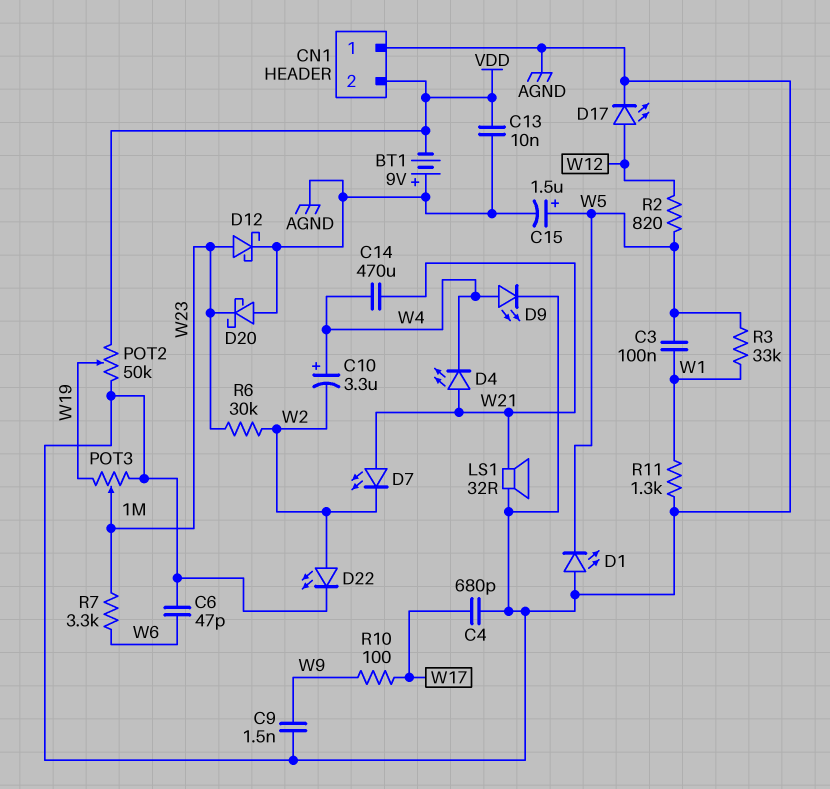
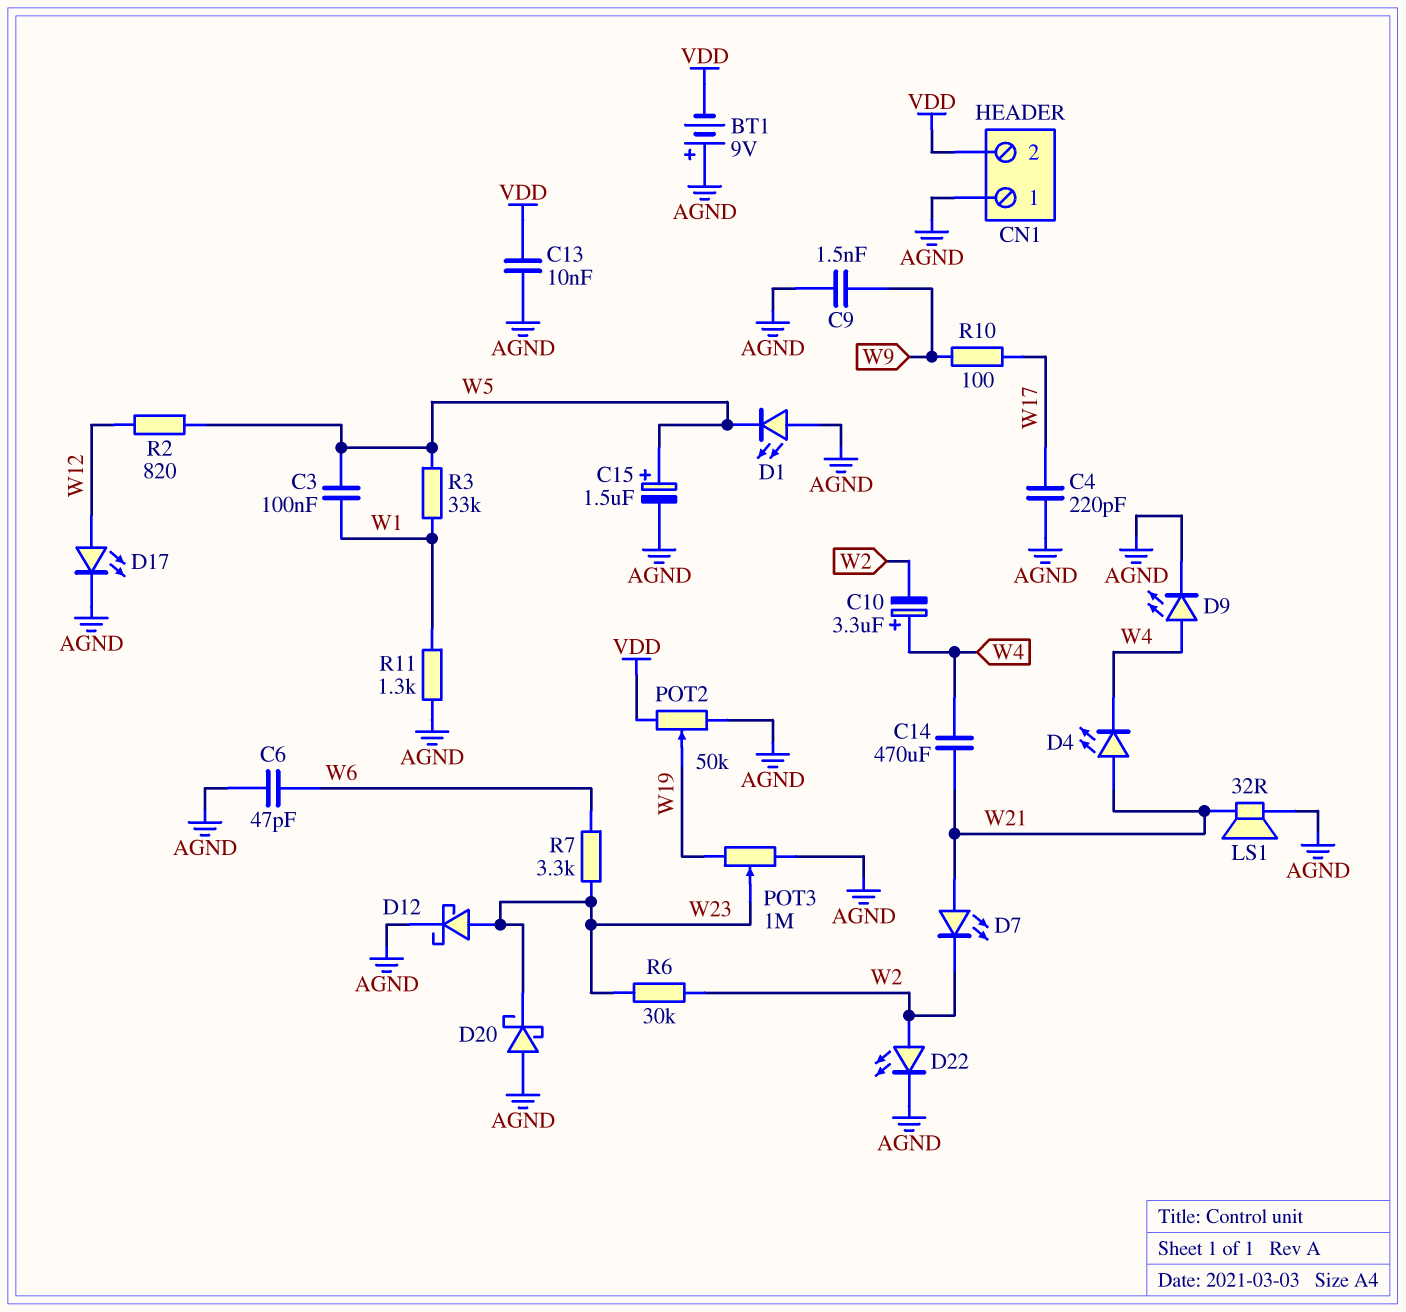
C4: 680pF (AGND, W17) -> 220pF (AGND, W17)

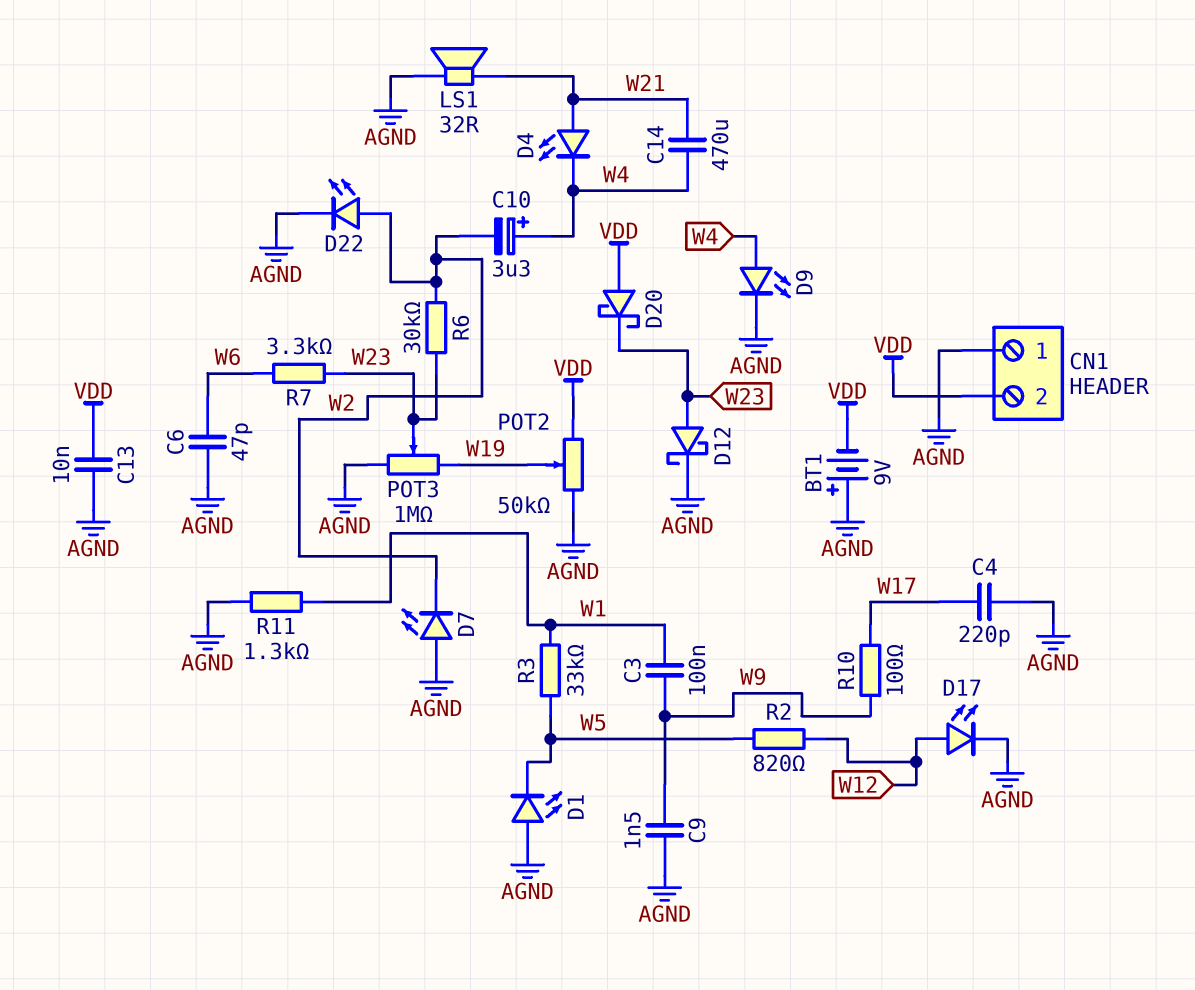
C3: 100nF (W1, W5) -> 100nF (W1, W9)
C15: 1.5uF (plus W5, minus AGND) -> none
D7: LED (A W21, K W2) -> LED (A AGND, K W2)
D20: schottky (A AGND, K W23) -> schottky (A VDD, K W23)

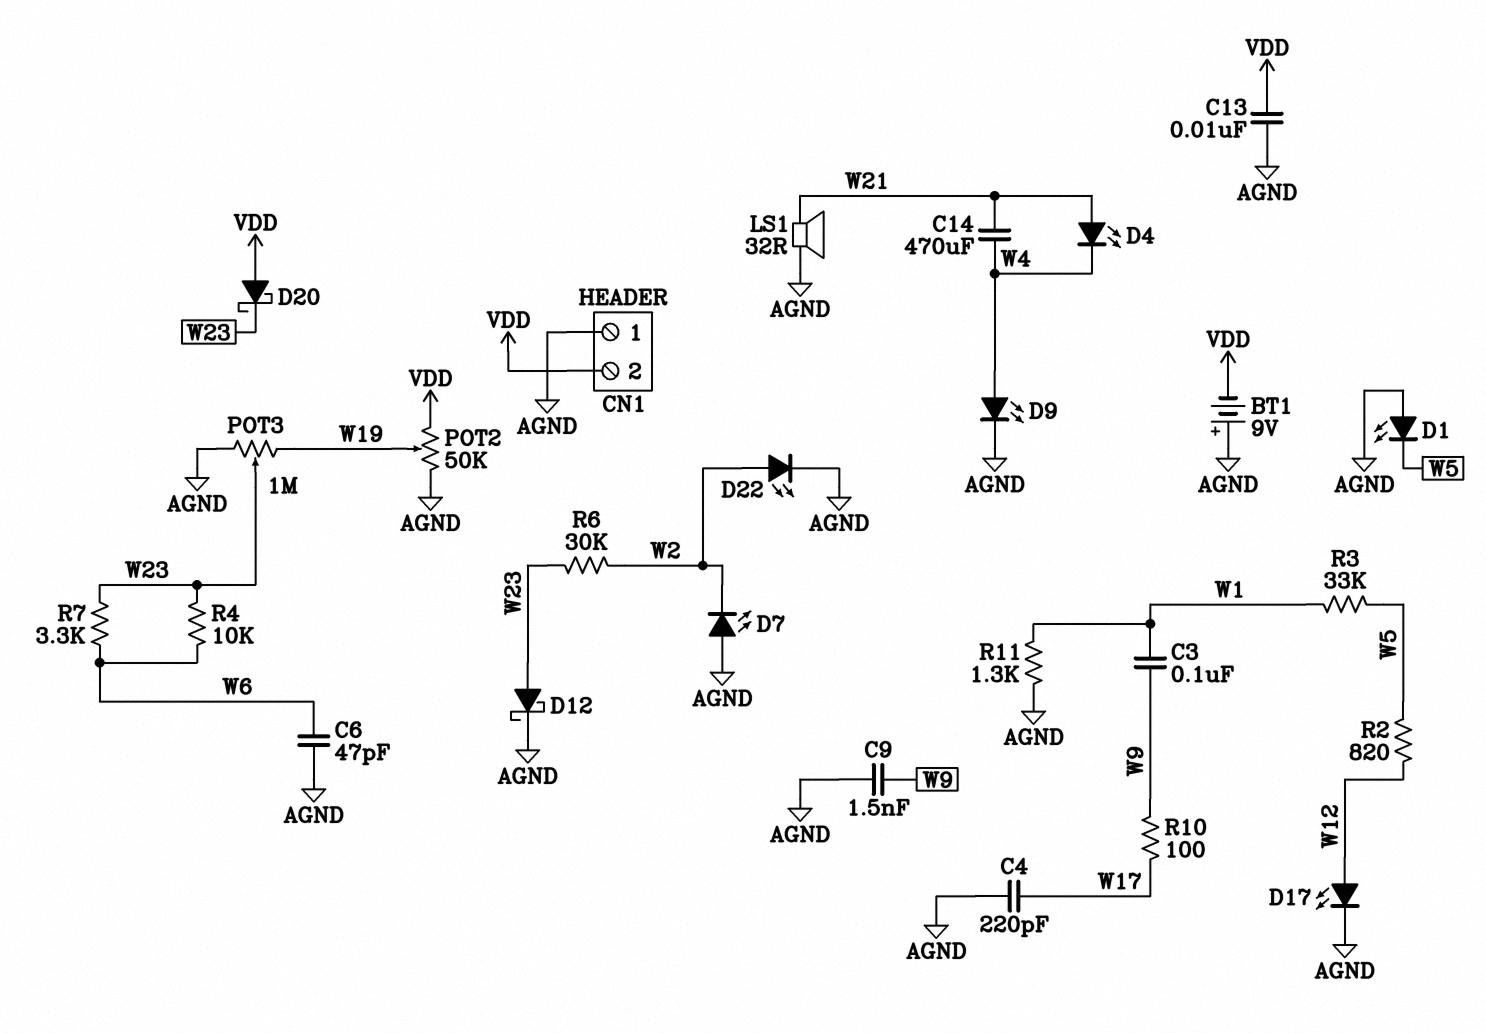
C10: 3.3uF (plus W4, minus W2) -> none
R4: none -> 10k (W6, W23)

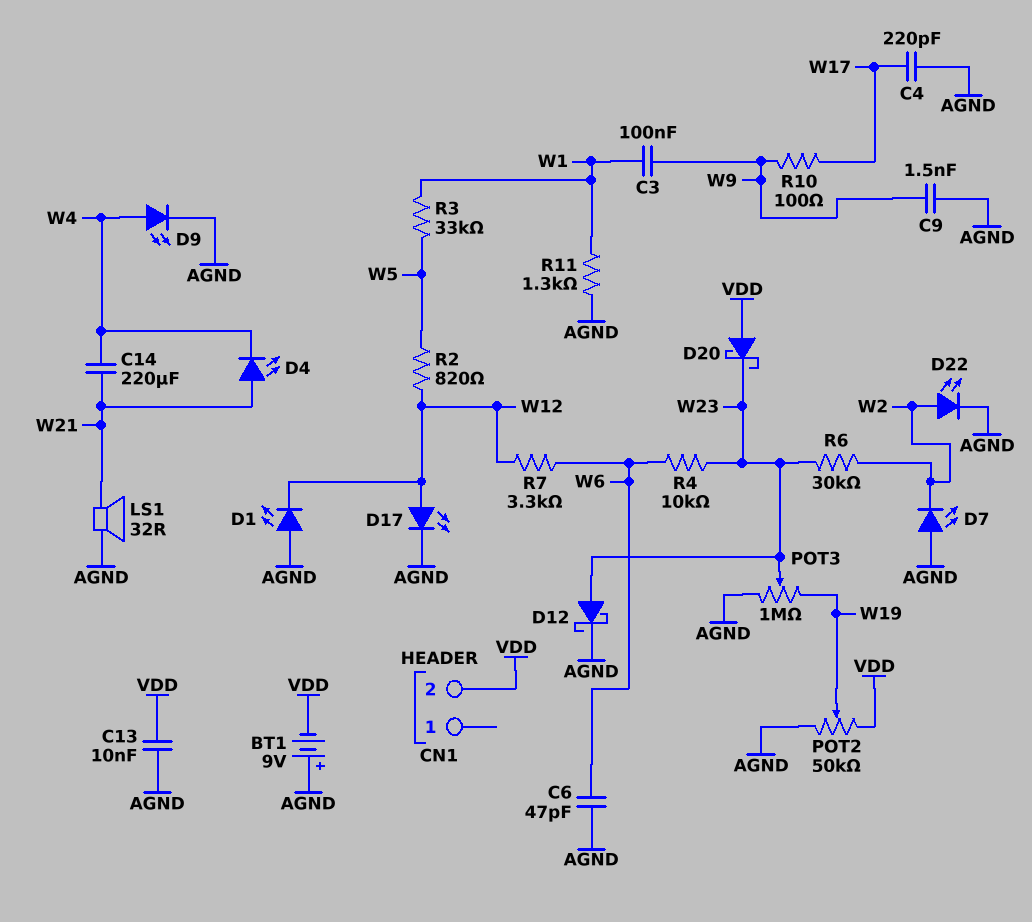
C14: 470uF (W4, W21) -> 220uF (W4, W21)
CN1 pin 1: AGND -> none
D1: LED (A AGND, K W5) -> LED (A AGND, K W12)
R7: 3.3k (W6, W23) -> 3.3k (W6, W12)

